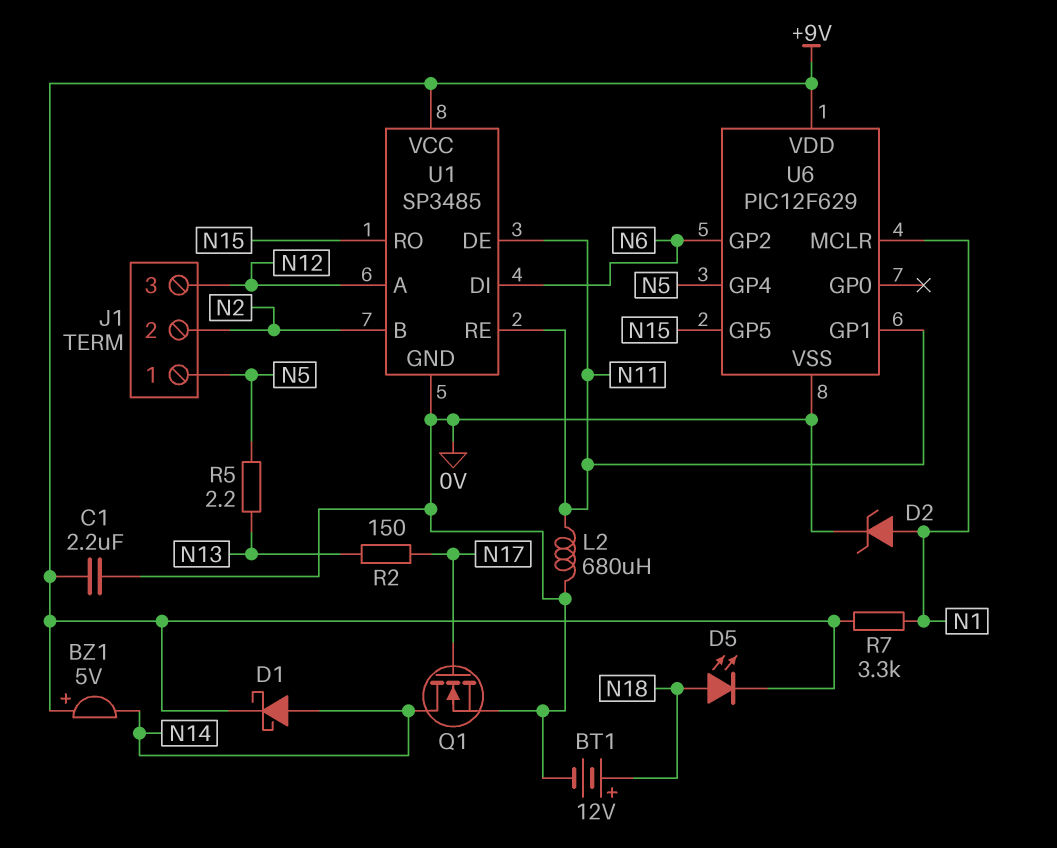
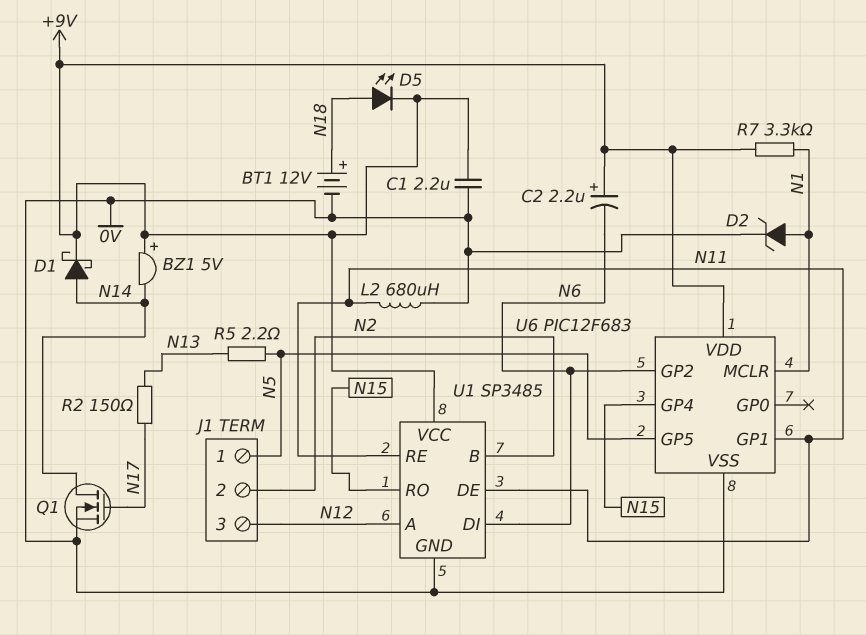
C2: none -> 2.2uF (plus +9V, minus N6)
U6: PIC12F629 -> PIC12F683
U6 pin GP4: N5 -> N15
U6 pin GP5: N15 -> N5

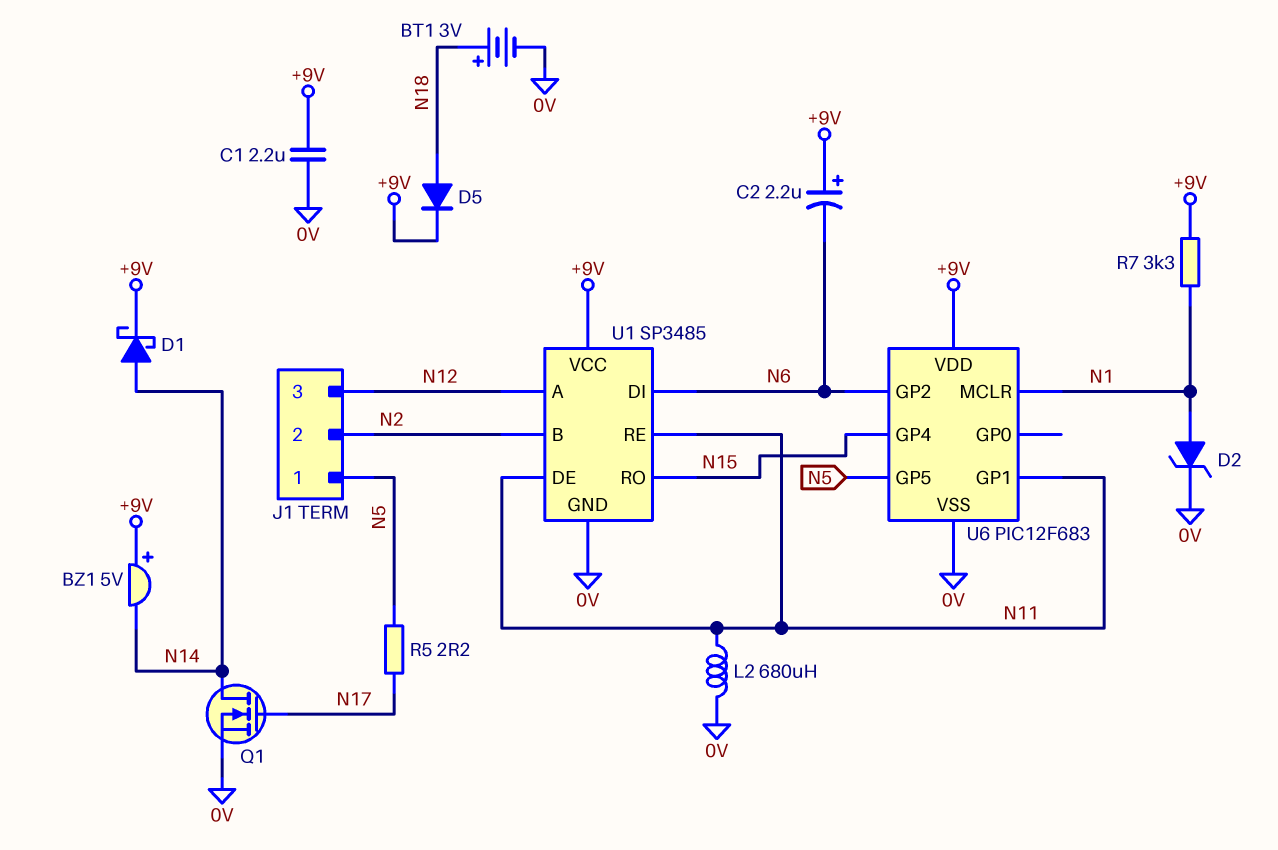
BT1: 12V (plus N18, minus 0V) -> 3V (plus N18, minus 0V)
D5: LED (A N18, K +9V) -> diode (A N18, K +9V)
R2: 150 (N13, N17) -> none
R5: 2.2 (N5, N13) -> 2.2 (N5, N17)

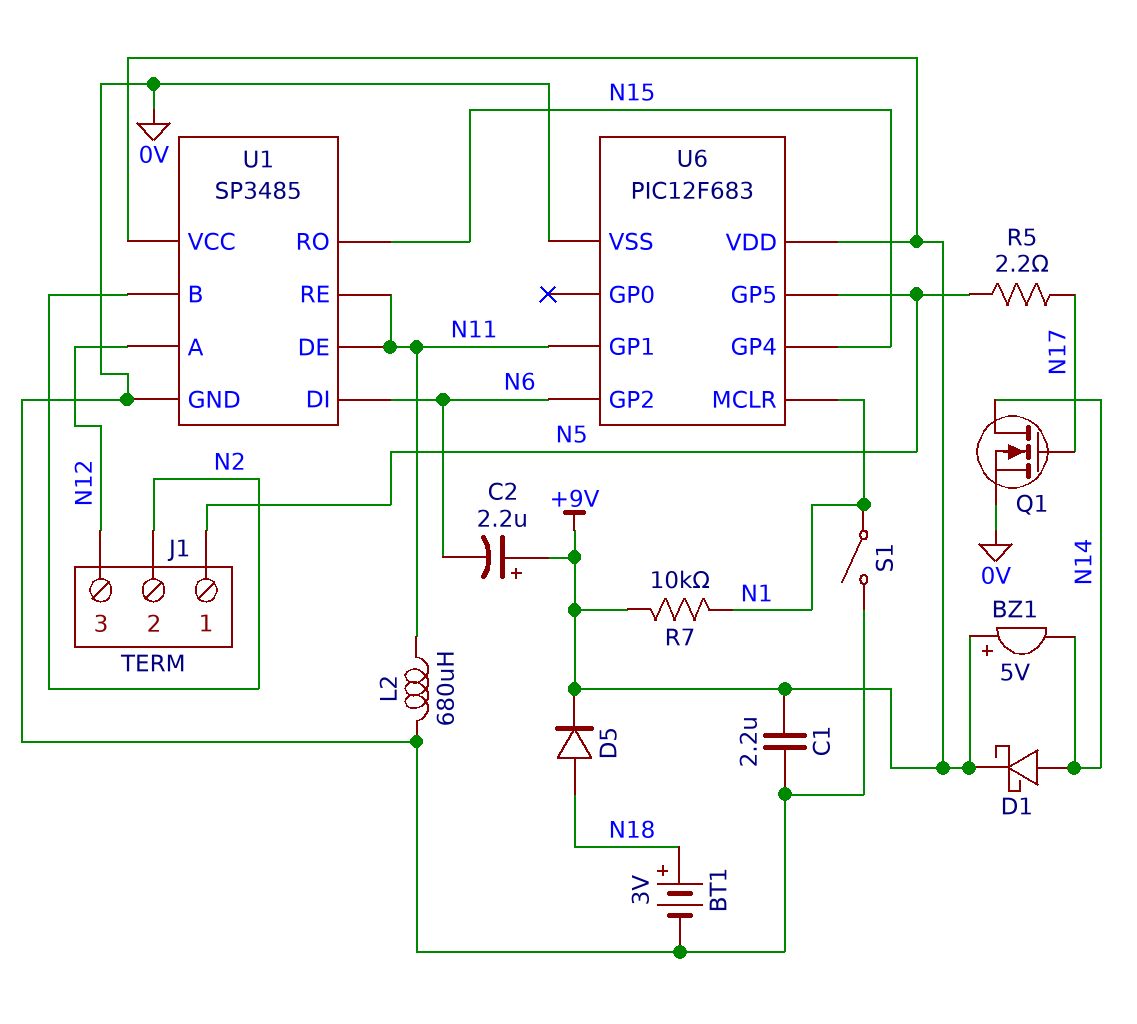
D2: zener (A N1, K 0V) -> none
R7: 3.3k (+9V, N1) -> 10k (+9V, N1)
S1: none -> switch (0V, N1)

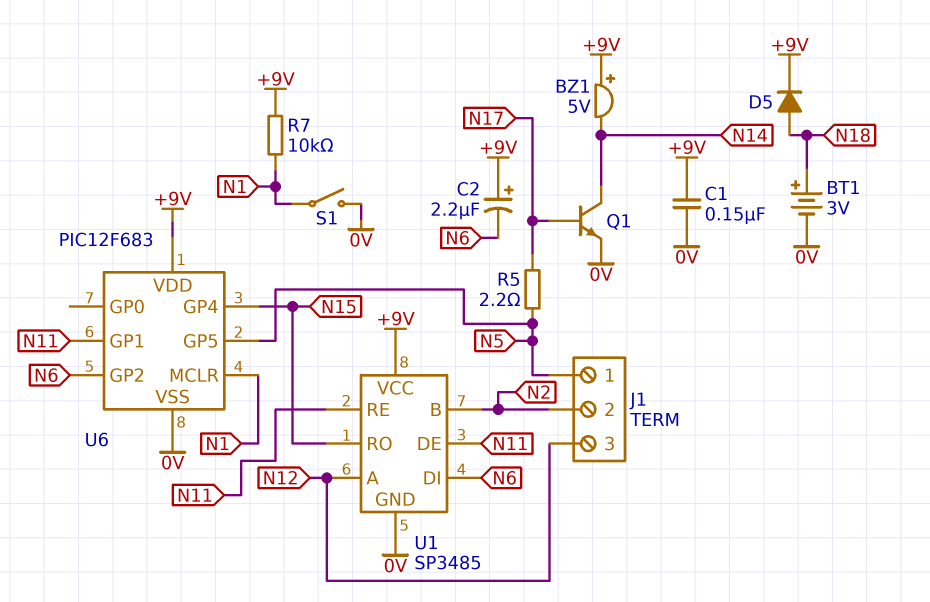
C1: 2.2uF (+9V, 0V) -> 150nF (+9V, 0V)
D1: schottky (A N14, K +9V) -> none
L2: 680uH (0V, N11) -> none
Q1: NMOS (G N17, D N14, S 0V) -> NPN (B N17, C N14, E 0V)

